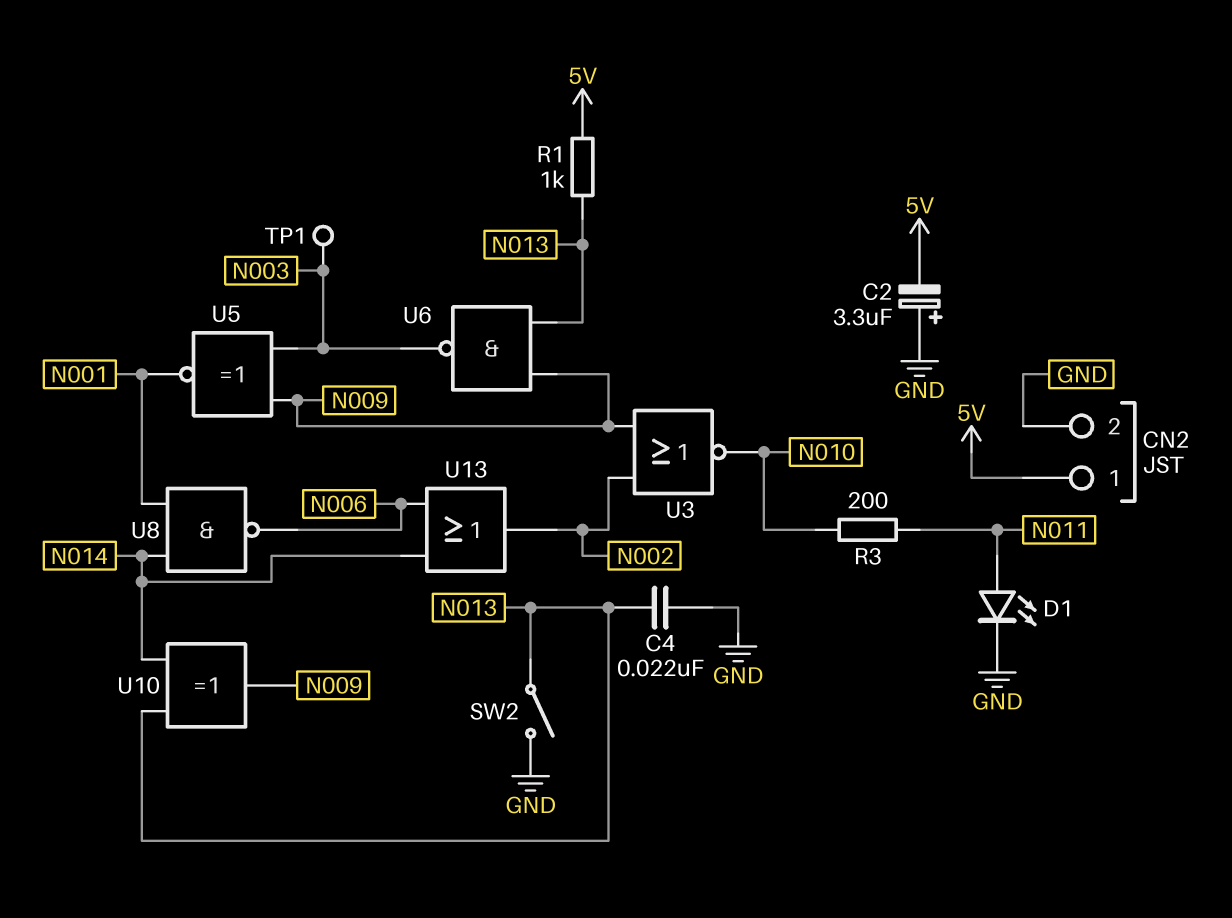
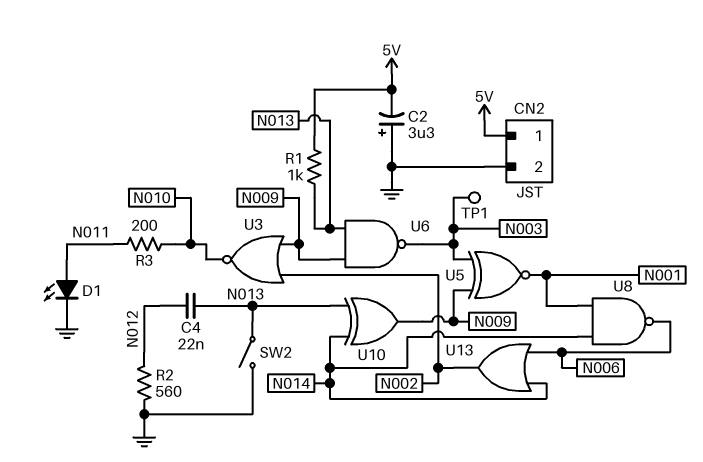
C4: 22nF (GND, N013) -> 22nF (N012, N013)
R2: none -> 560 (GND, N012)

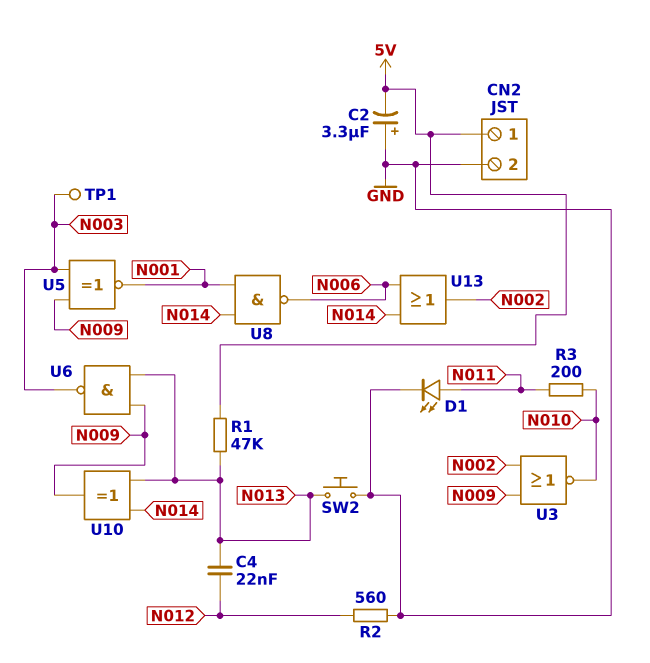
R1: 1k (5V, N013) -> 47k (5V, N013)
SW2: switch (GND, N013) -> button (GND, N013)

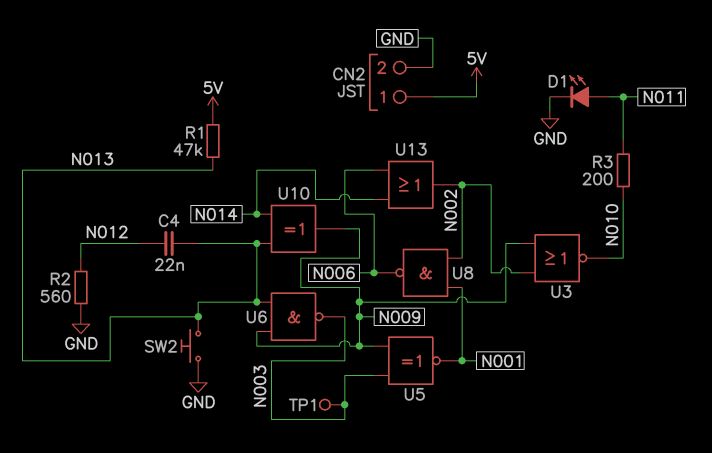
C2: 3.3uF (plus GND, minus 5V) -> none
U8: NAND (in N001, in N014, out N006) -> NAND (in N001, in N002, out N006)

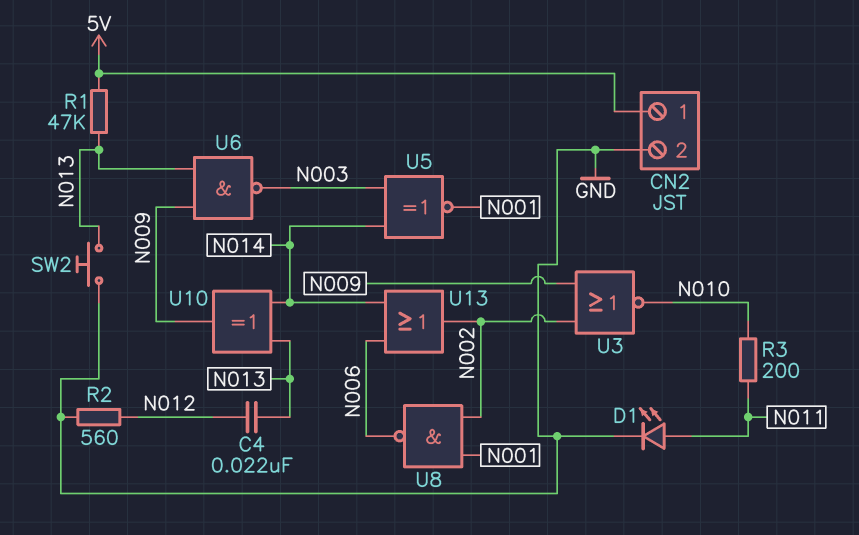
TP1: test point (N003) -> none
U5: XNOR (in N003, in N009, out N001) -> XNOR (in N003, in N014, out N001)

